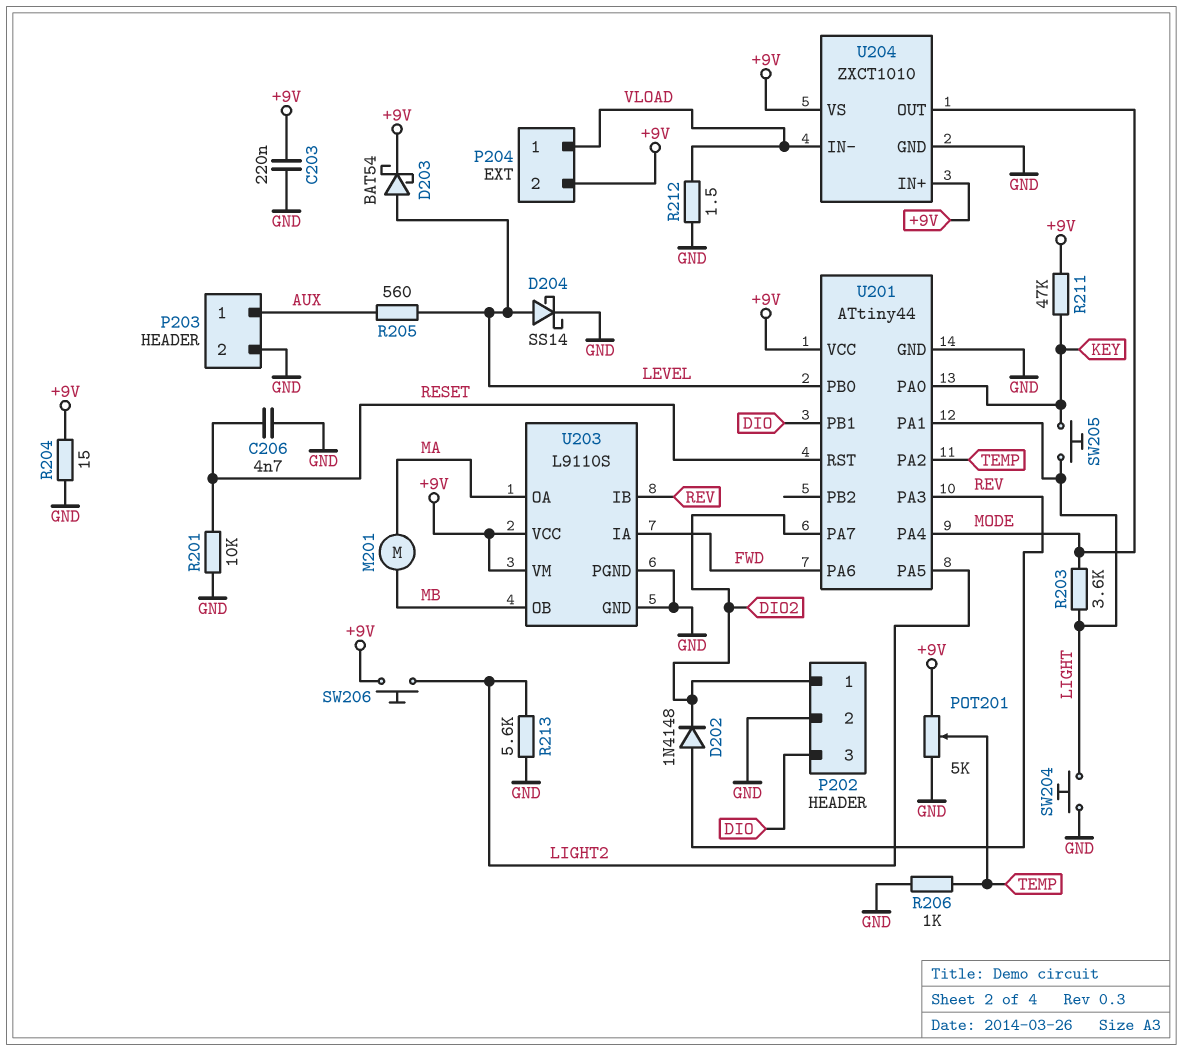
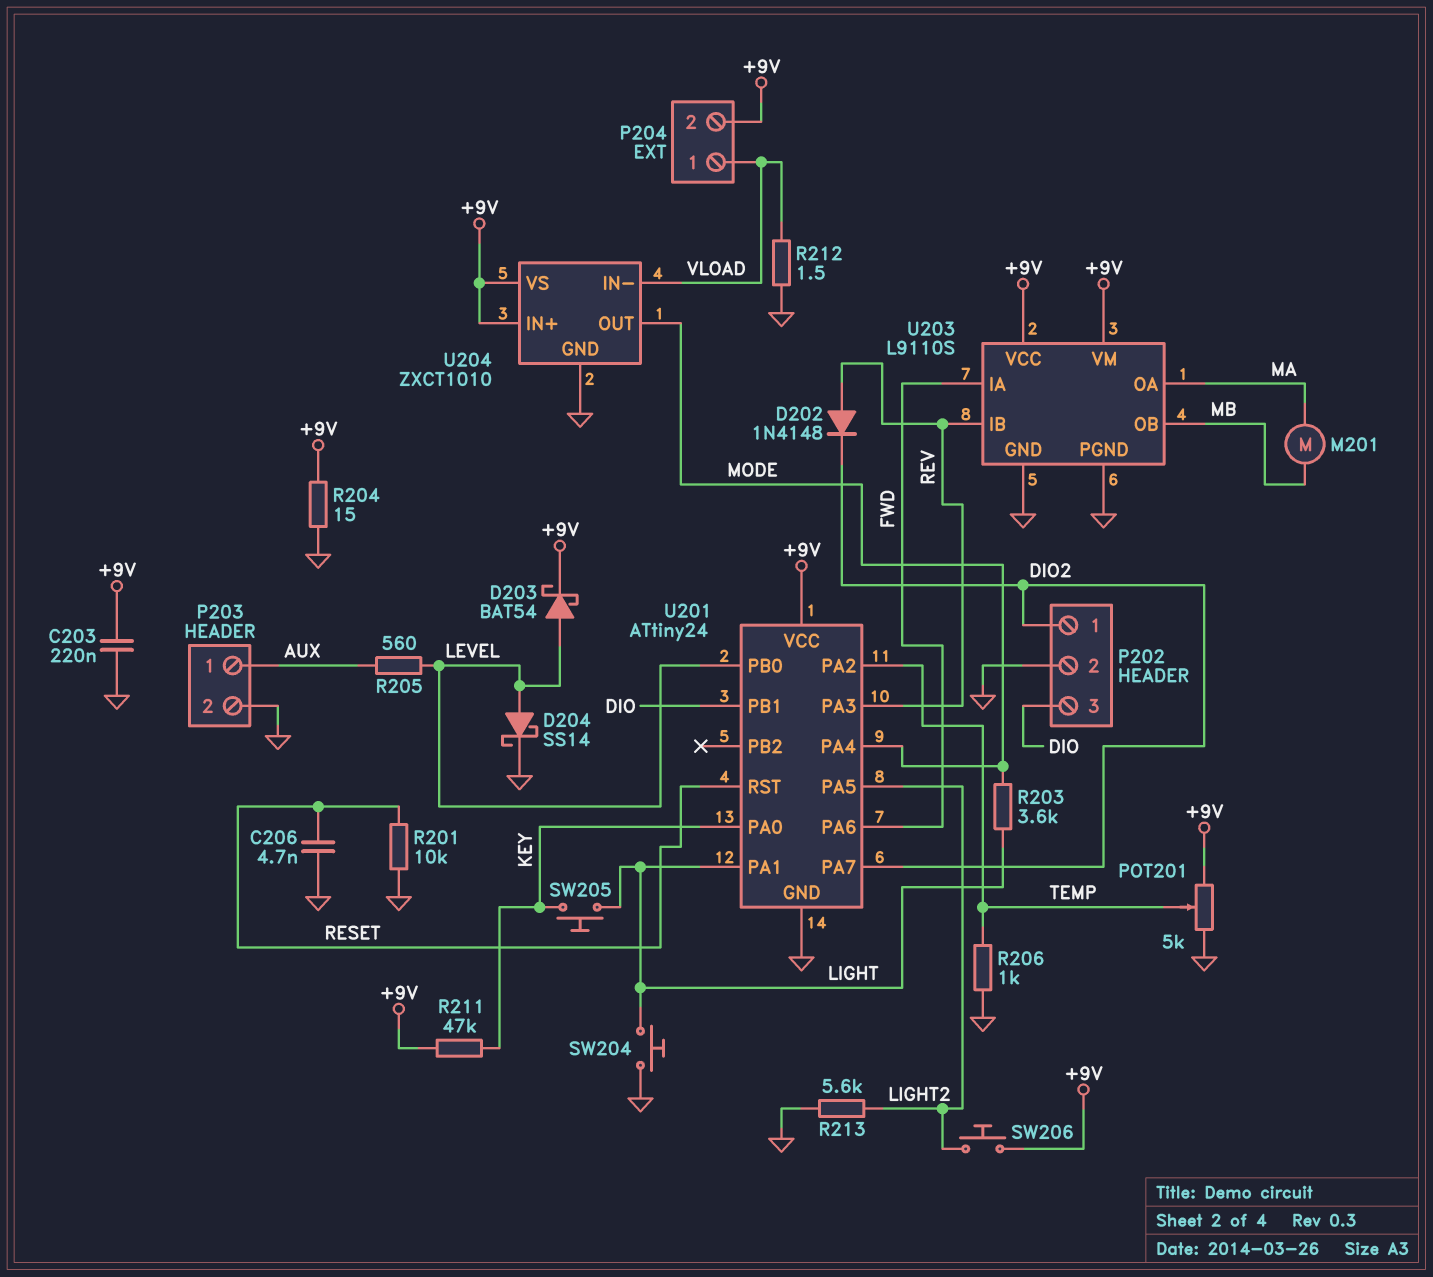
U201: ATtiny44 -> ATtiny24

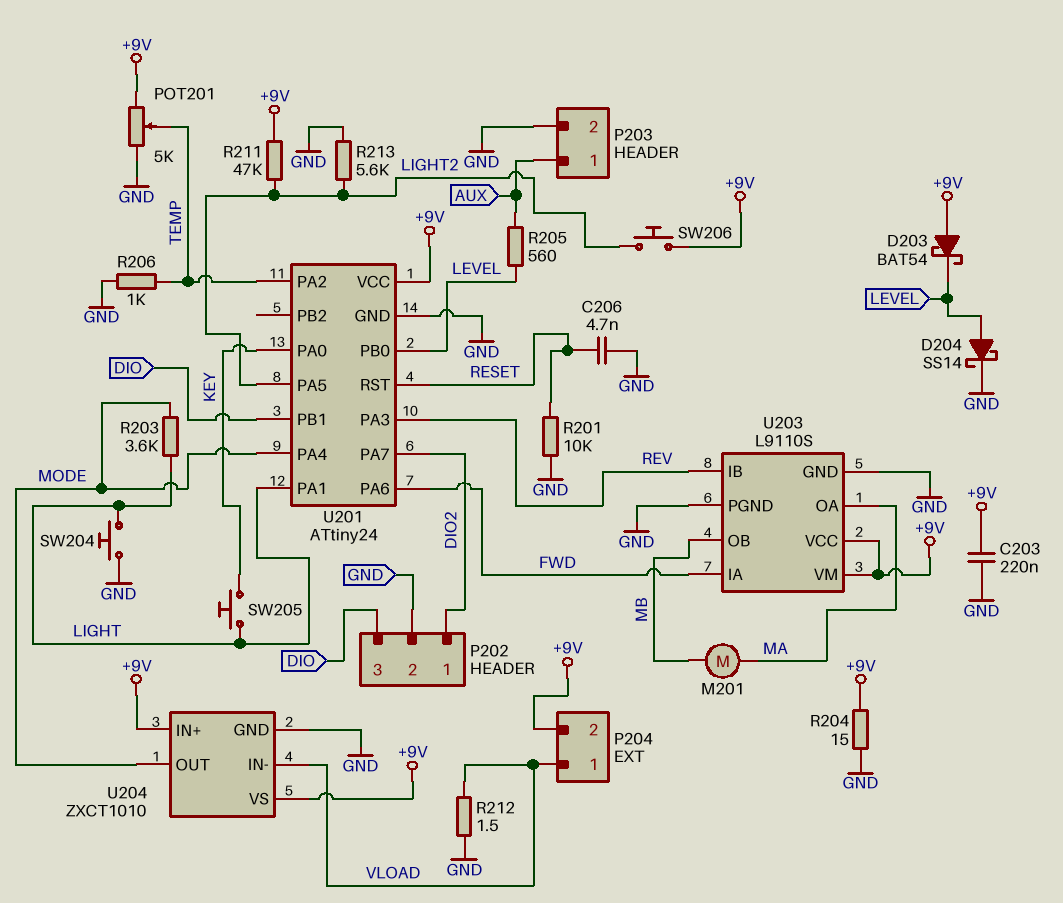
D202: diode 1N4148 (A REV, K DIO2) -> none
D203: schottky BAT54 (A LEVEL, K +9V) -> schottky BAT54 (A +9V, K LEVEL)
R211: 47k (+9V, KEY) -> 47k (+9V, LIGHT2)

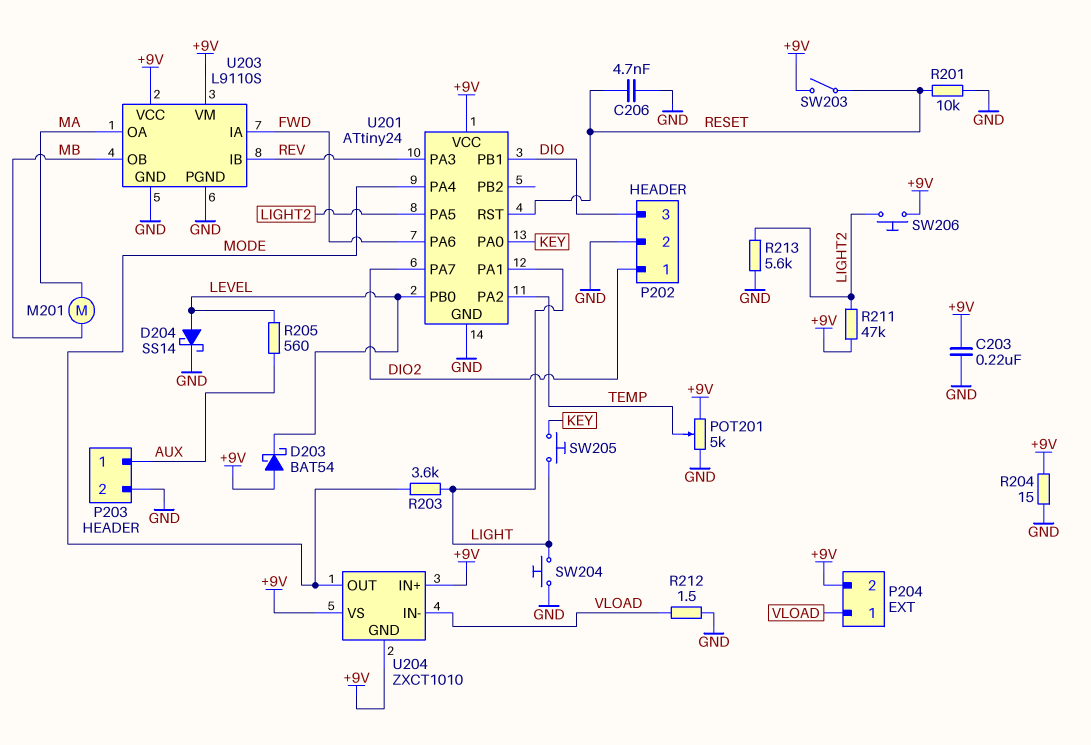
R206: 1k (GND, TEMP) -> none
SW203: none -> switch (+9V, RESET)
U204 pin GND: GND -> +9V

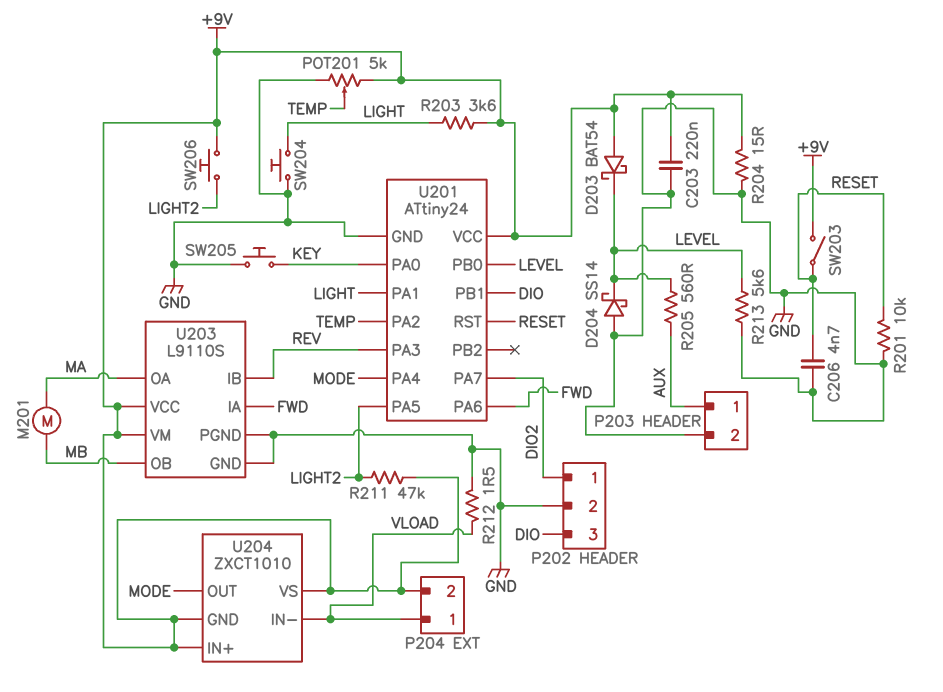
D204: schottky SS14 (A LEVEL, K GND) -> schottky SS14 (A GND, K LEVEL)
R203: 3.6k (LIGHT, MODE) -> 3.6k (+9V, LIGHT)
R213: 5.6k (GND, LIGHT2) -> 5.6k (GND, LEVEL)
SW205: button (KEY, LIGHT) -> button (GND, KEY)

